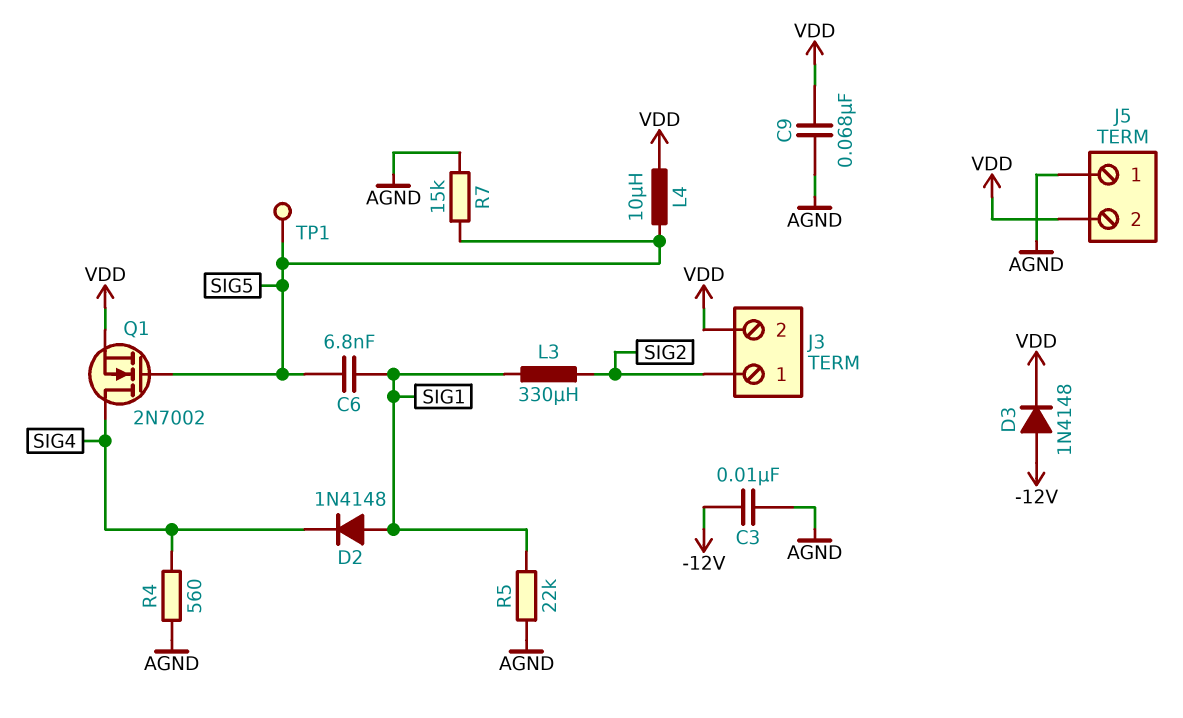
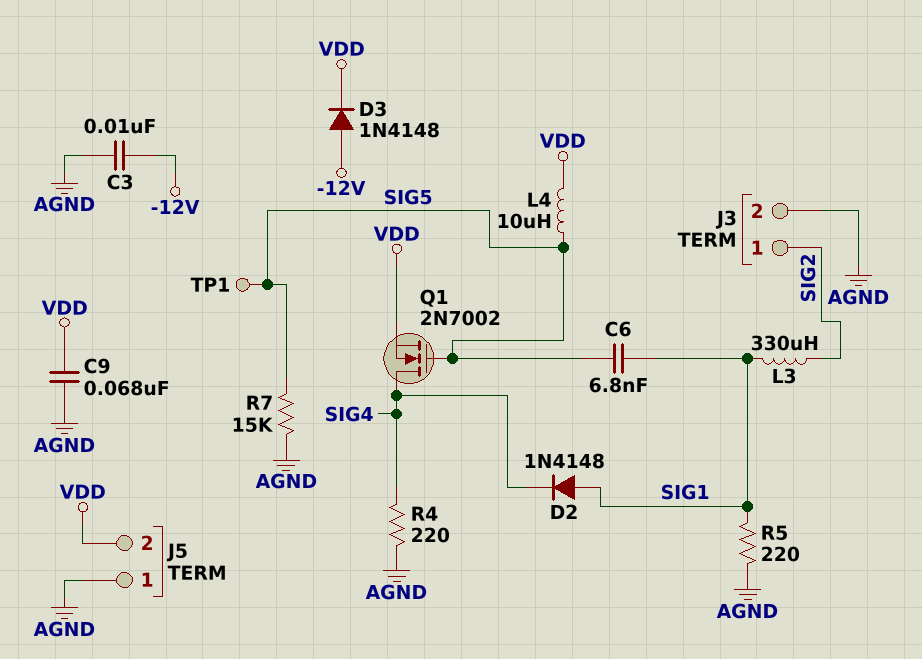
J3 pin 2: VDD -> AGND
R4: 560 (AGND, SIG4) -> 220 (AGND, SIG4)
R5: 22k (AGND, SIG1) -> 220 (AGND, SIG1)

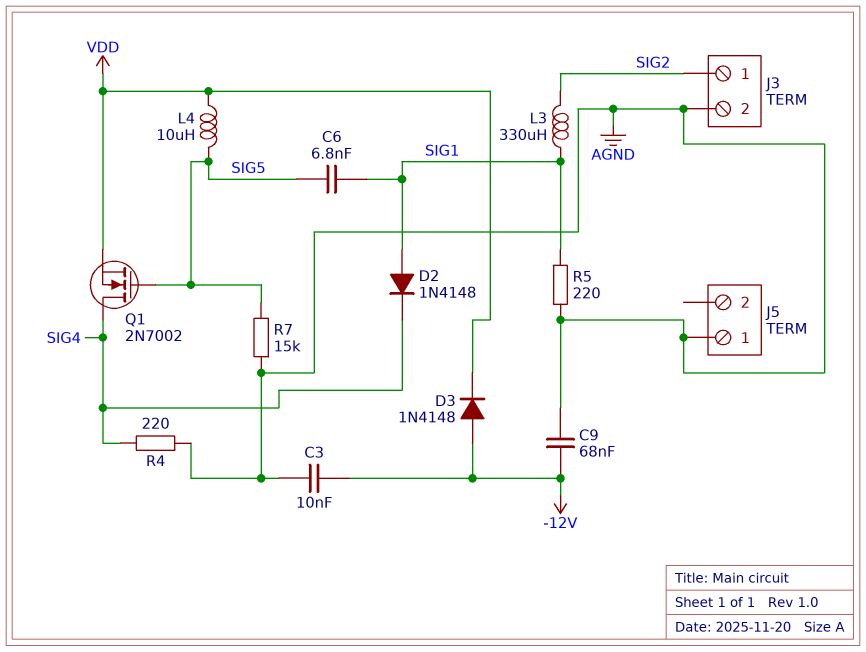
C9: 68nF (AGND, VDD) -> 68nF (-12V, AGND)
J5 pin 2: VDD -> none
TP1: test point (SIG5) -> none

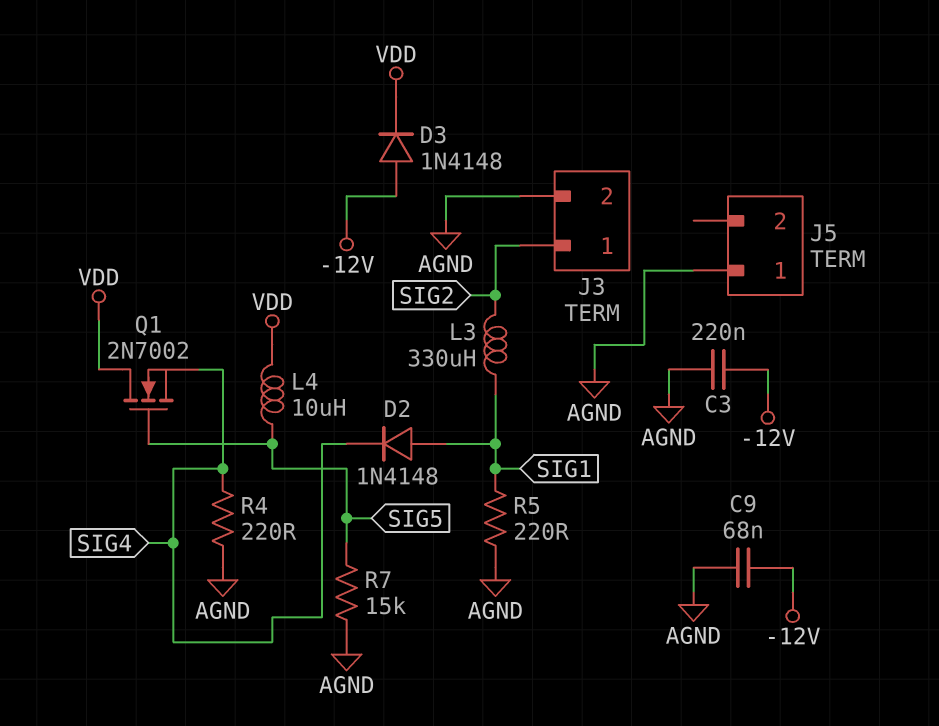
C3: 10nF (-12V, AGND) -> 220nF (-12V, AGND)
C6: 6.8nF (SIG1, SIG5) -> none
Q1: NMOS 2N7002 (G SIG5, D SIG4, S VDD) -> NMOS 2N7002 (G SIG5, D VDD, S SIG4)

